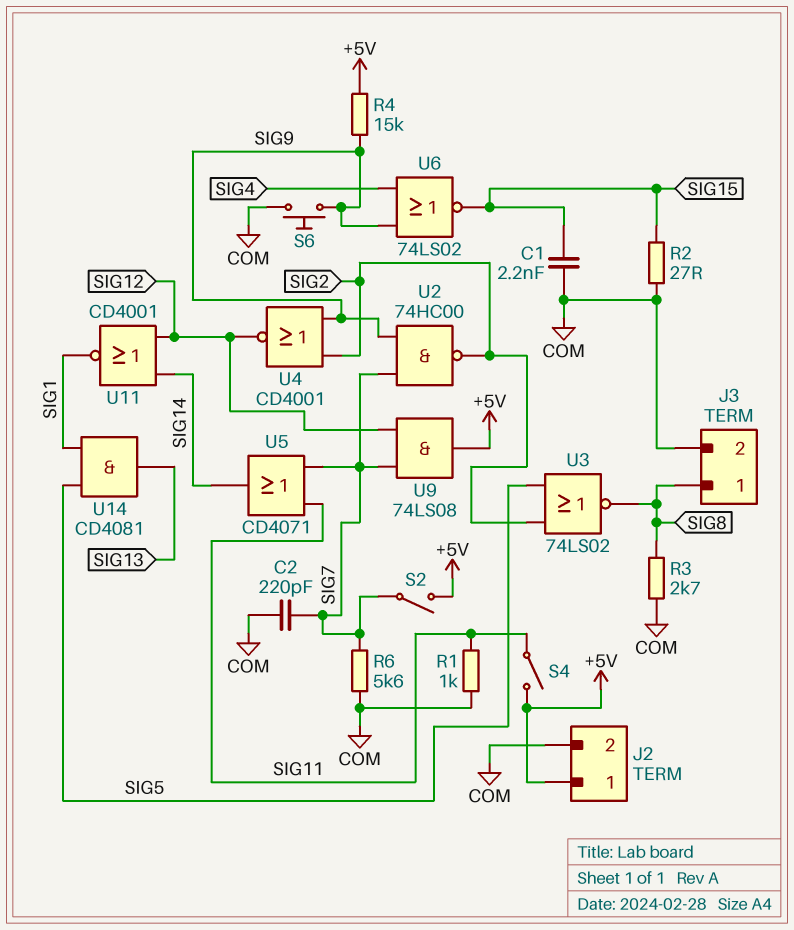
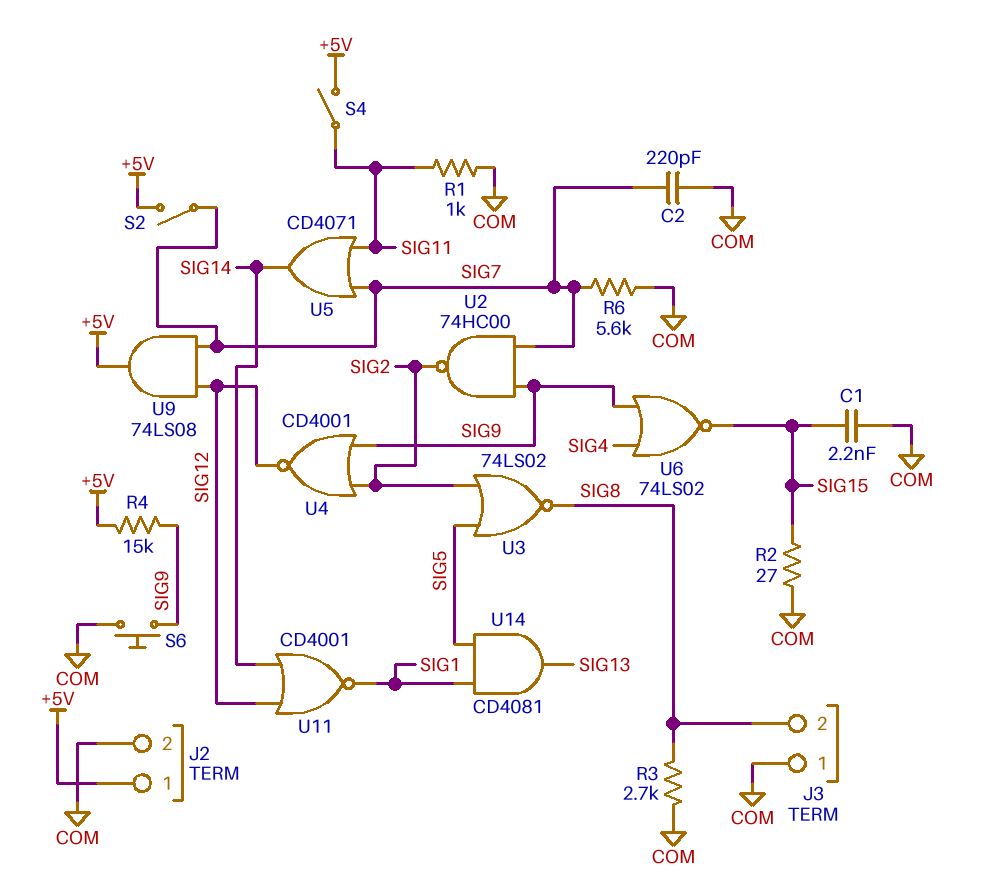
J3 pin 1: SIG8 -> COM
J3 pin 2: COM -> SIG8

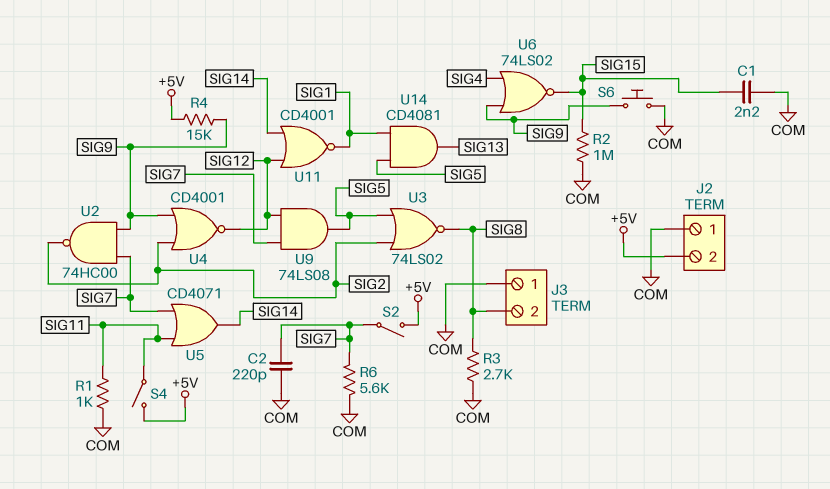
J2 pin 1: +5V -> COM
J2 pin 2: COM -> +5V
R2: 27 (COM, SIG15) -> 1M (COM, SIG15)
U9: AND 74LS08 (in SIG7, in SIG12, out +5V) -> AND 74LS08 (in SIG7, in SIG12, out SIG5)

